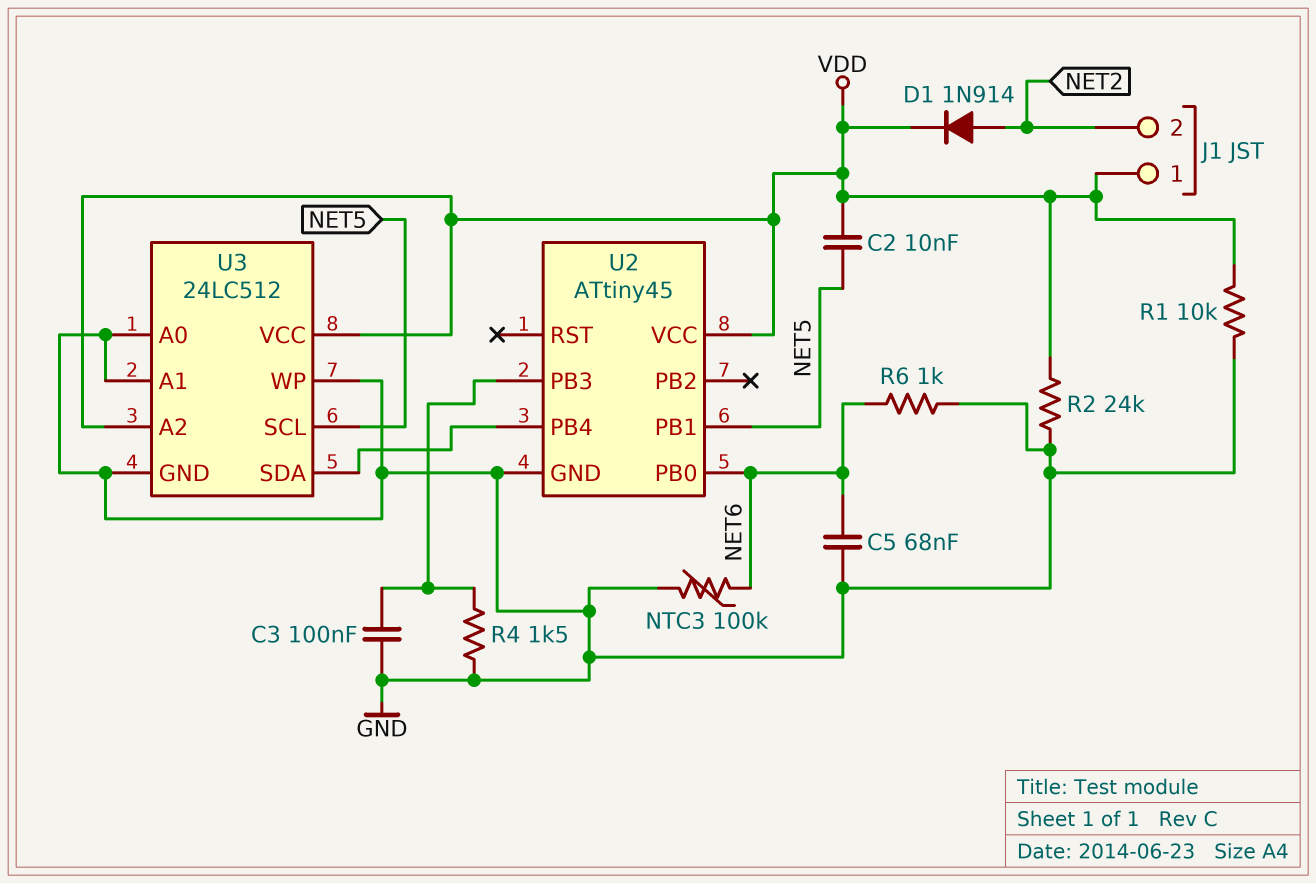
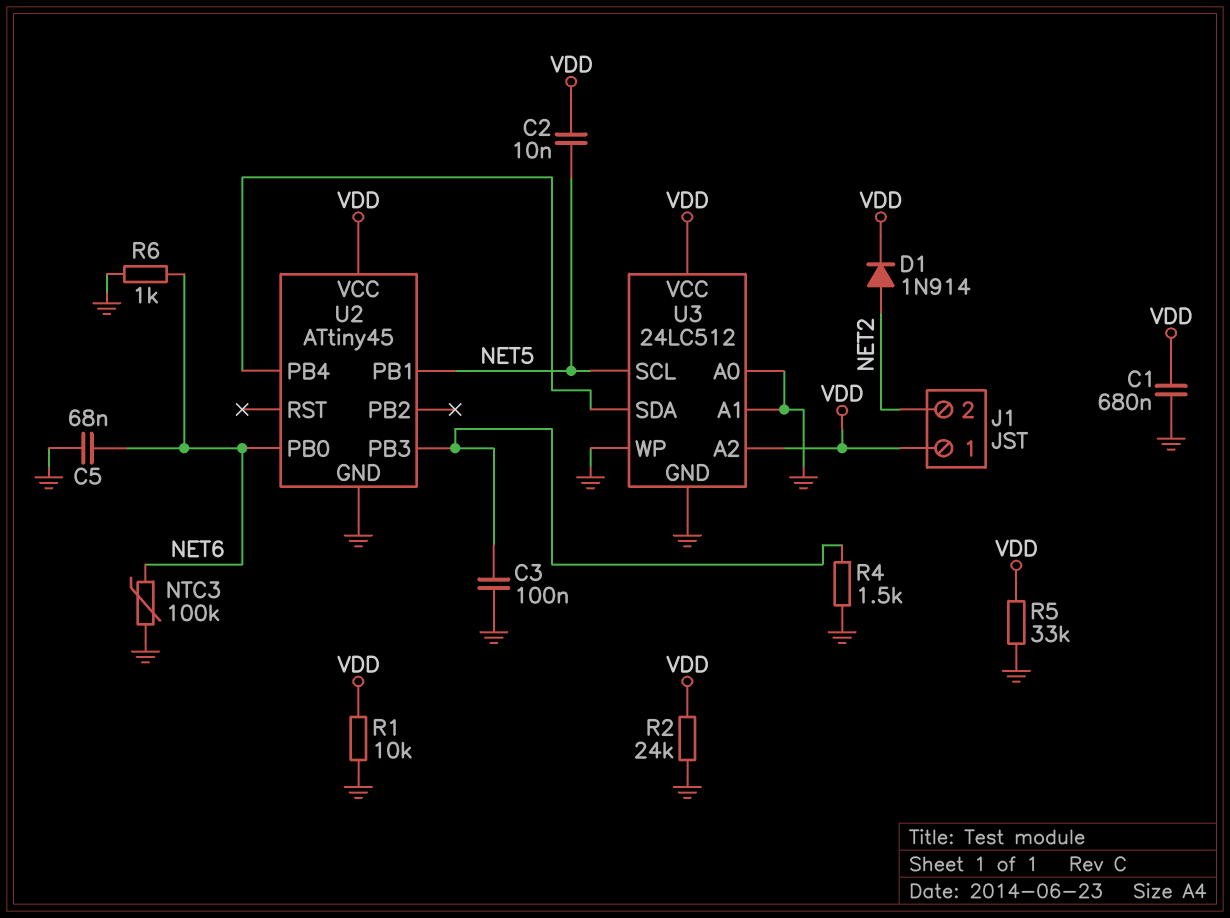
C1: none -> 680nF (GND, VDD)
R5: none -> 33k (GND, VDD)

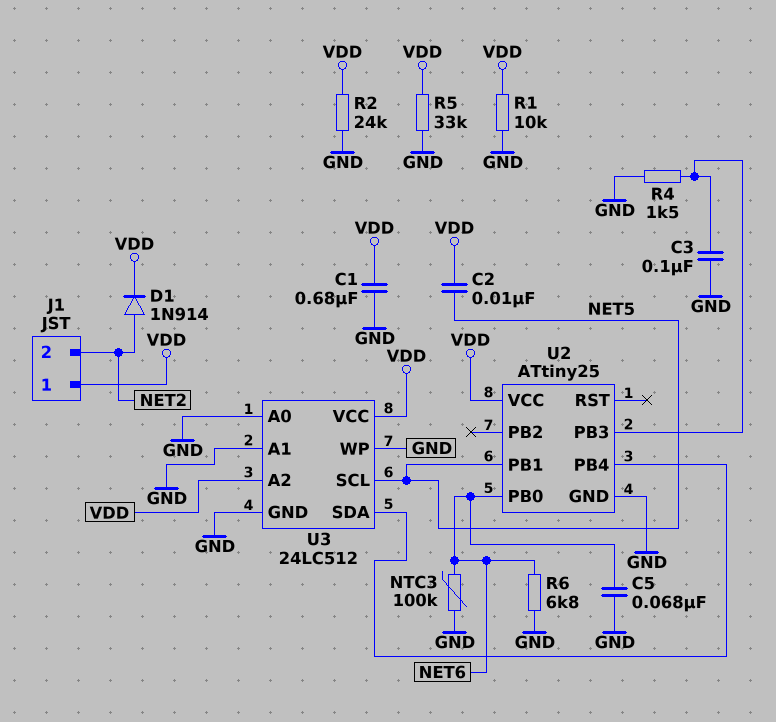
R6: 1k (GND, NET6) -> 6.8k (GND, NET6)
U2: ATtiny45 -> ATtiny25

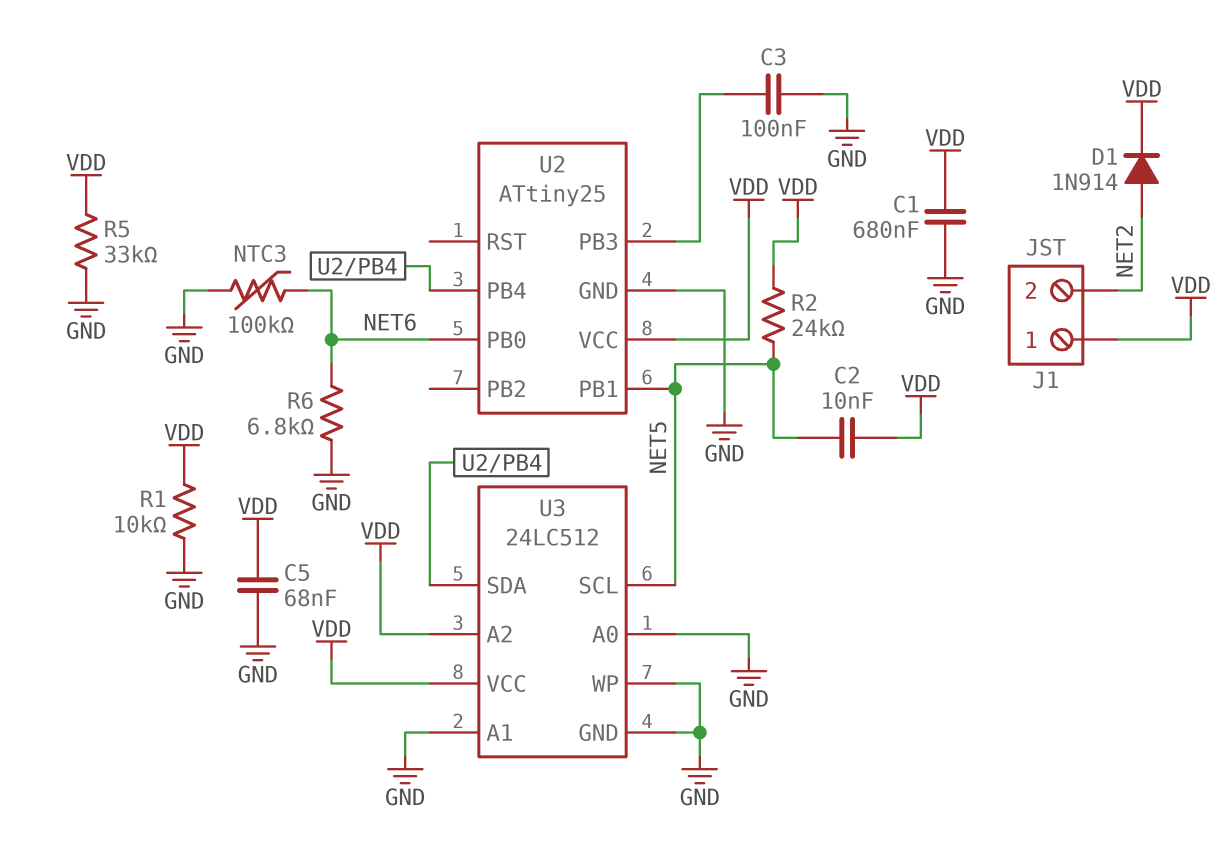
C5: 68nF (GND, NET6) -> 68nF (GND, VDD)
R2: 24k (GND, VDD) -> 24k (NET5, VDD)
R4: 1.5k (GND, U2/PB3) -> none

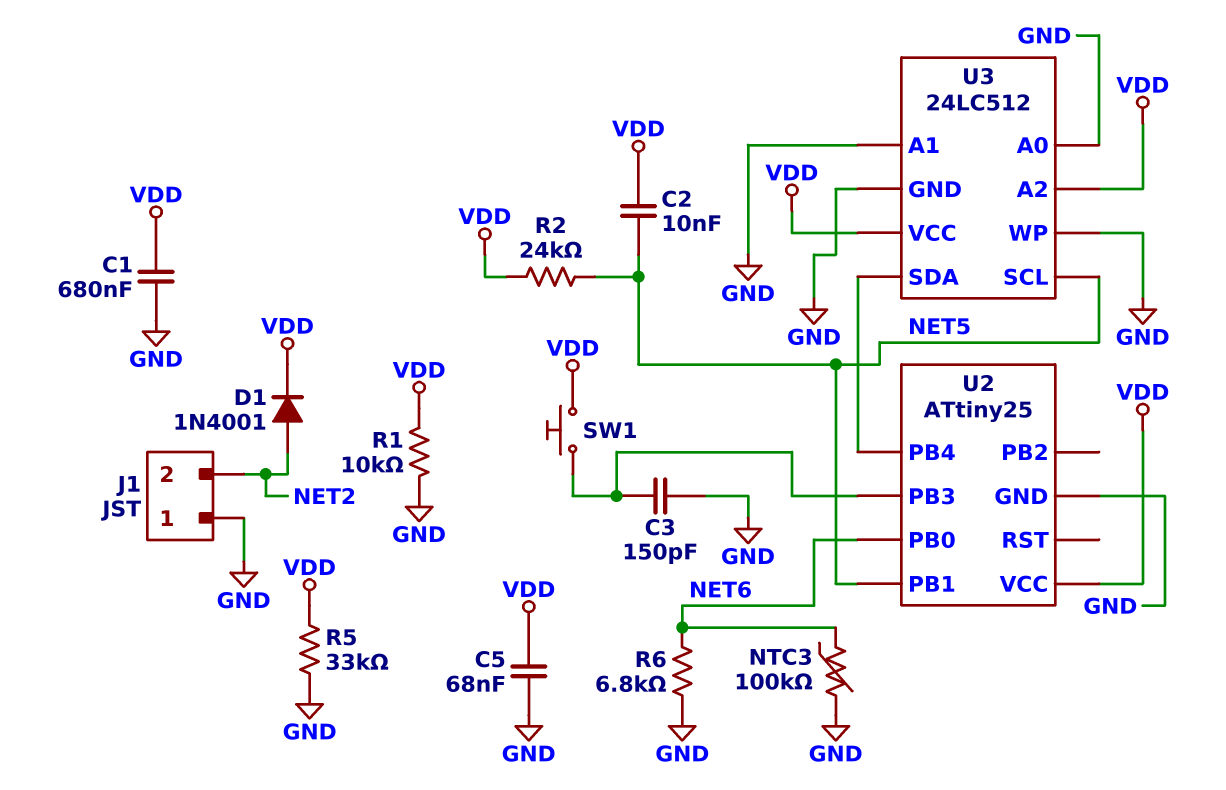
C3: 100nF (GND, U2/PB3) -> 150pF (GND, U2/PB3)
D1: diode 1N914 (A NET2, K VDD) -> diode 1N4001 (A NET2, K VDD)
J1 pin 1: VDD -> GND
SW1: none -> button (U2/PB3, VDD)

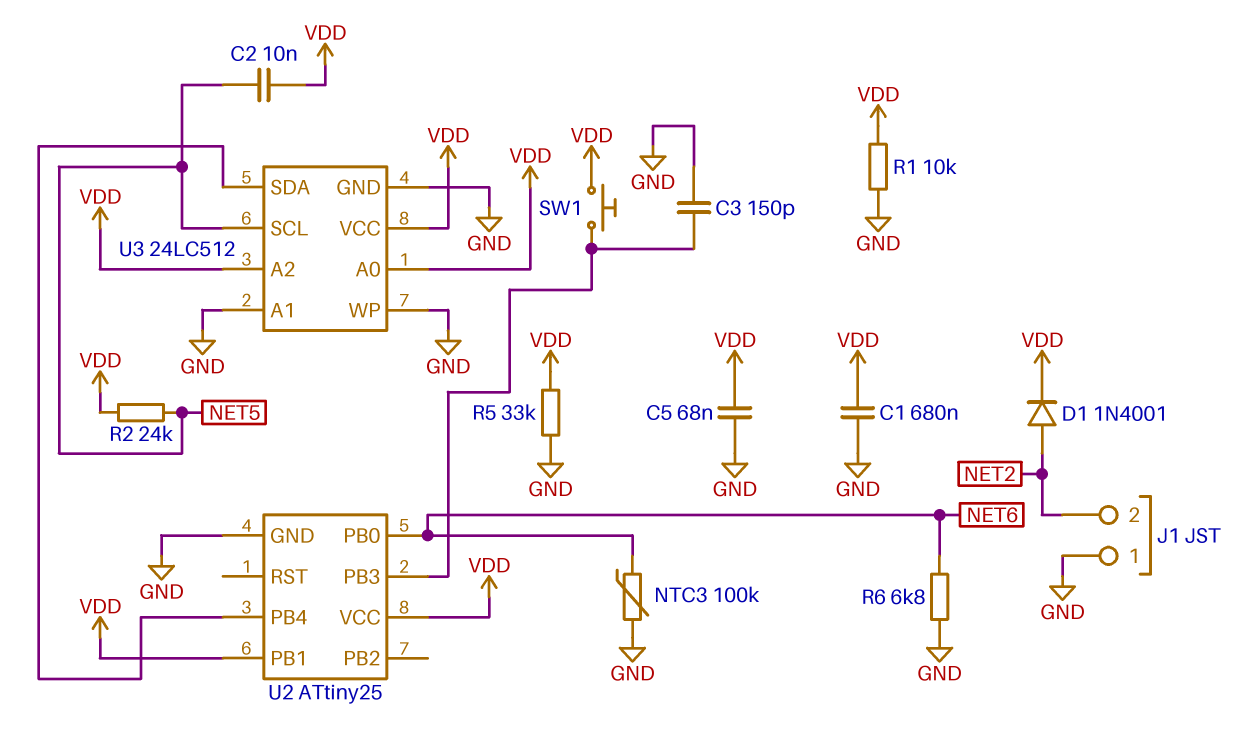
U2 pin PB1: NET5 -> VDD
U3 pin A0: GND -> VDD

